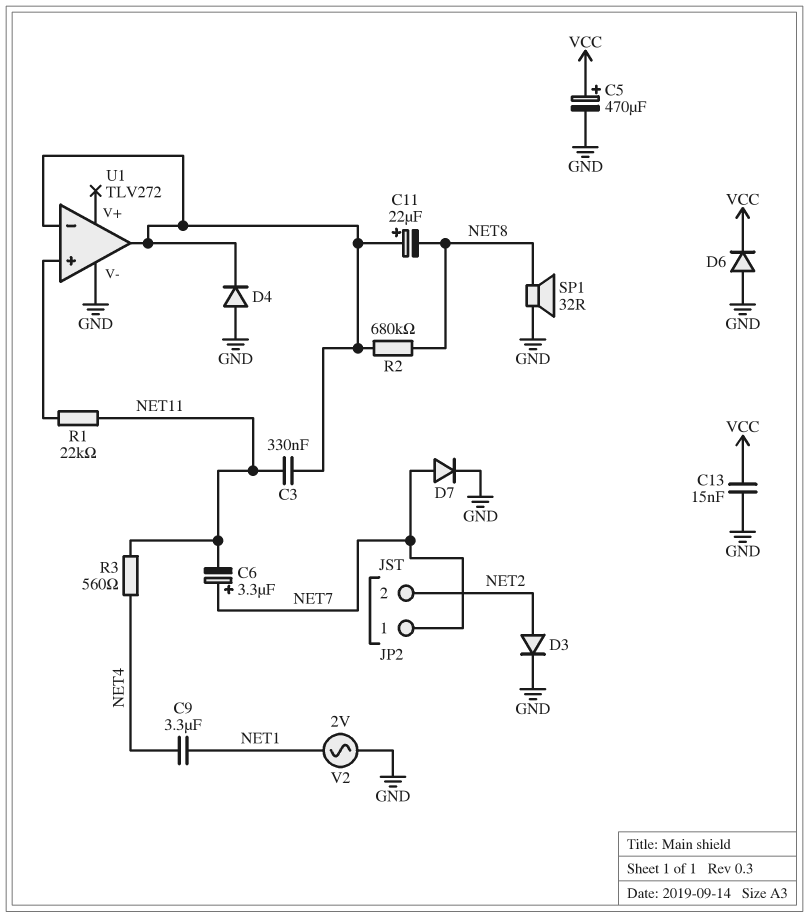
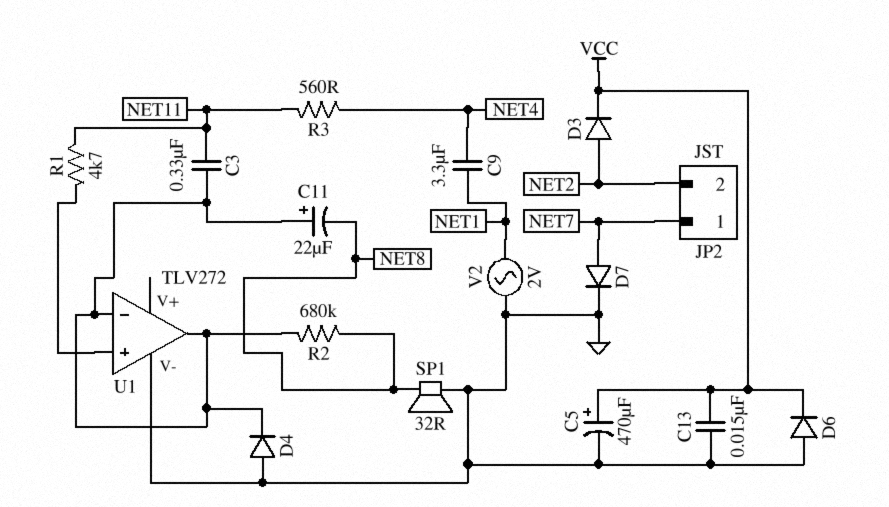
C6: 3.3uF (plus NET7, minus NET11) -> none
D3: diode (A NET2, K GND) -> diode (A NET2, K VCC)
R1: 22k (NET11, U1/in+) -> 4.7k (NET11, U1/in+)

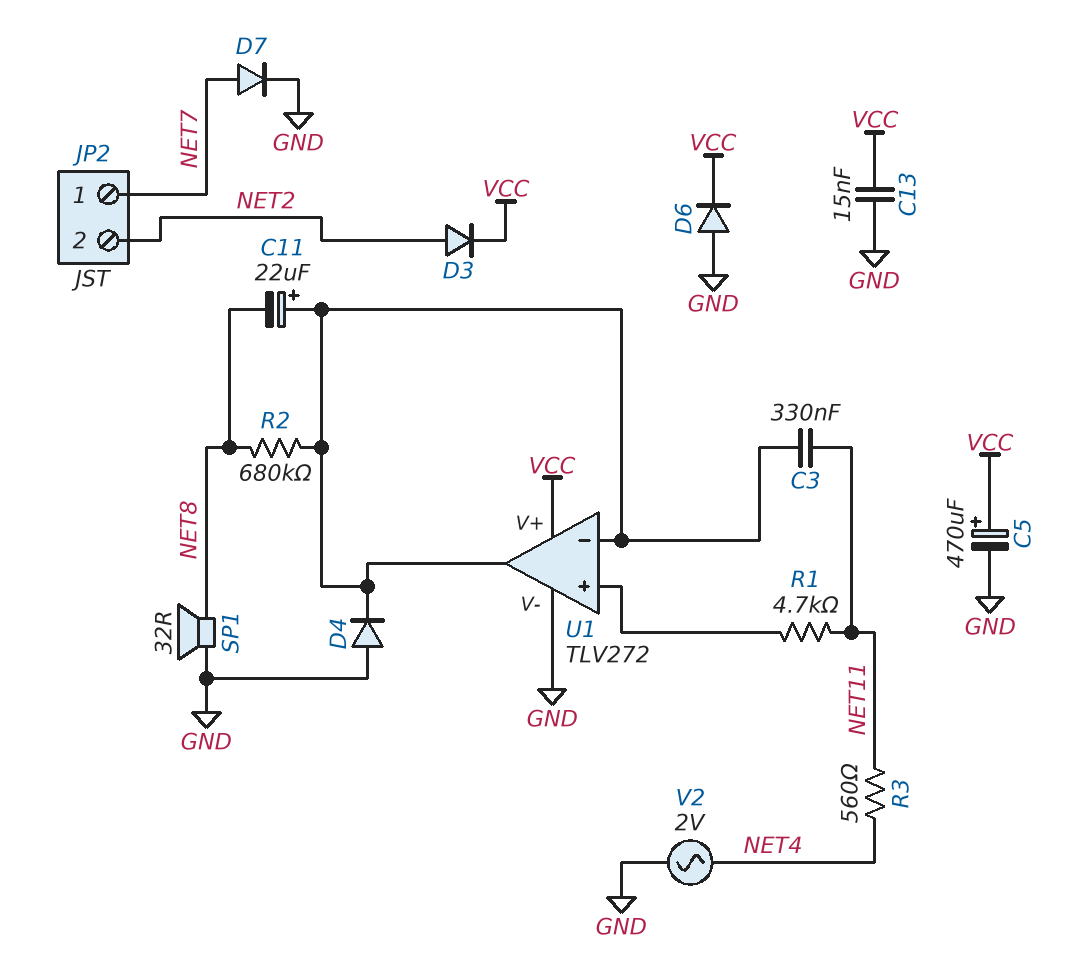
C9: 3.3uF (NET1, NET4) -> none
U1 pin V+: none -> VCC
V2: AC 2V (GND, NET1) -> AC 2V (GND, NET4)

